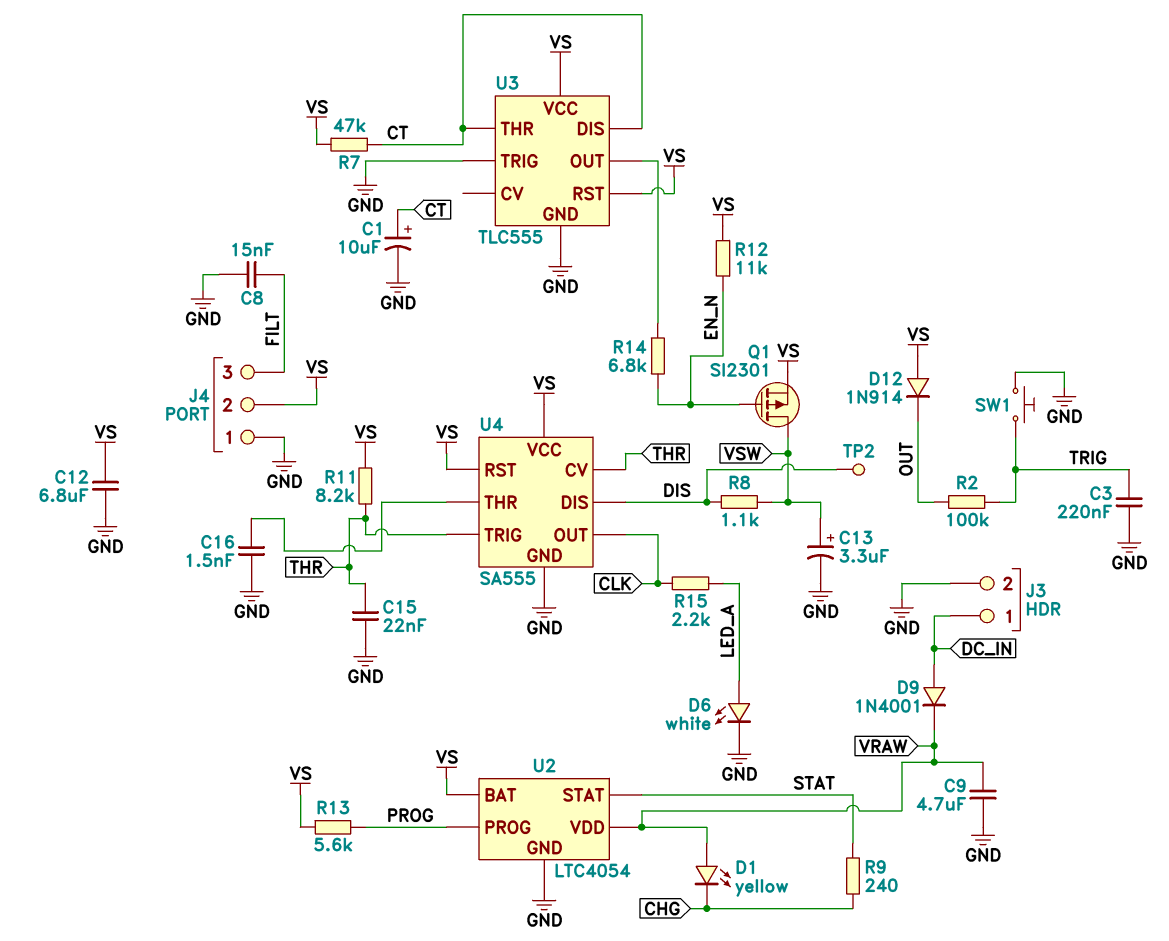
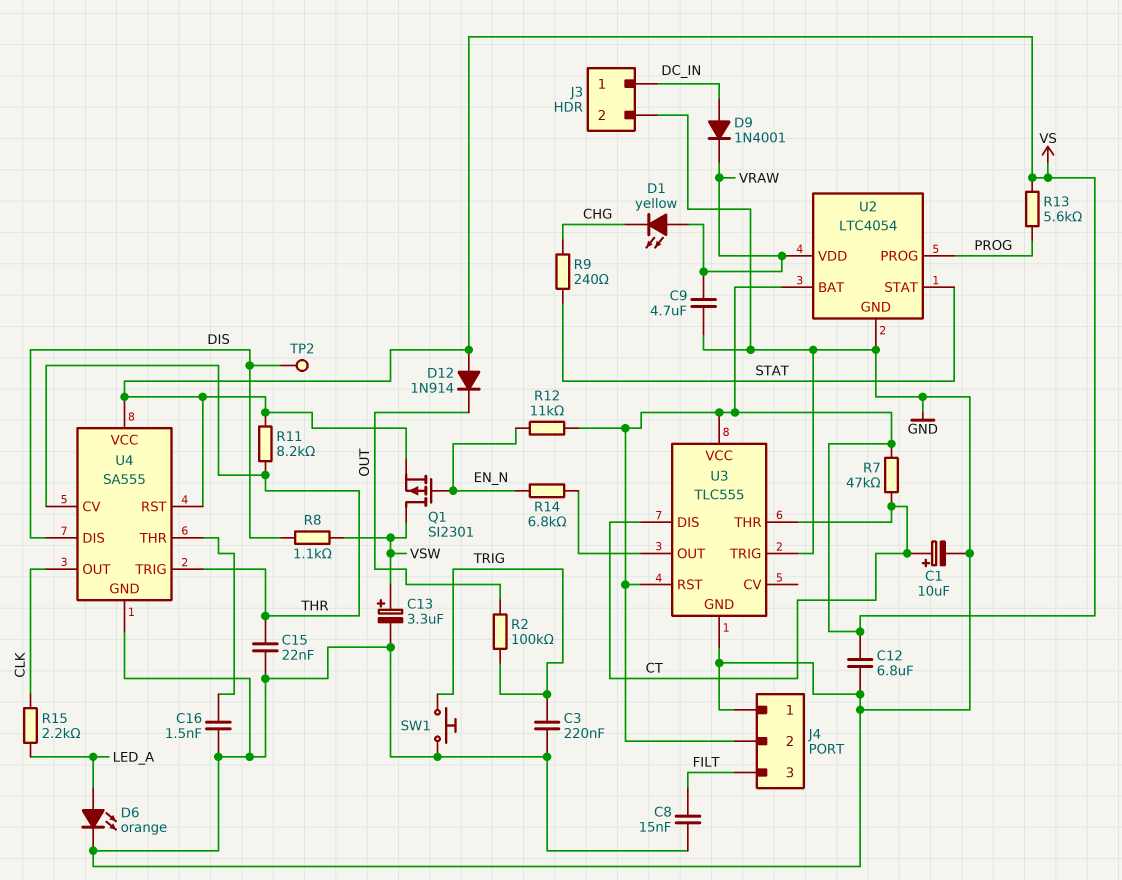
D6: LED white (A LED_A, K GND) -> LED orange (A LED_A, K GND)

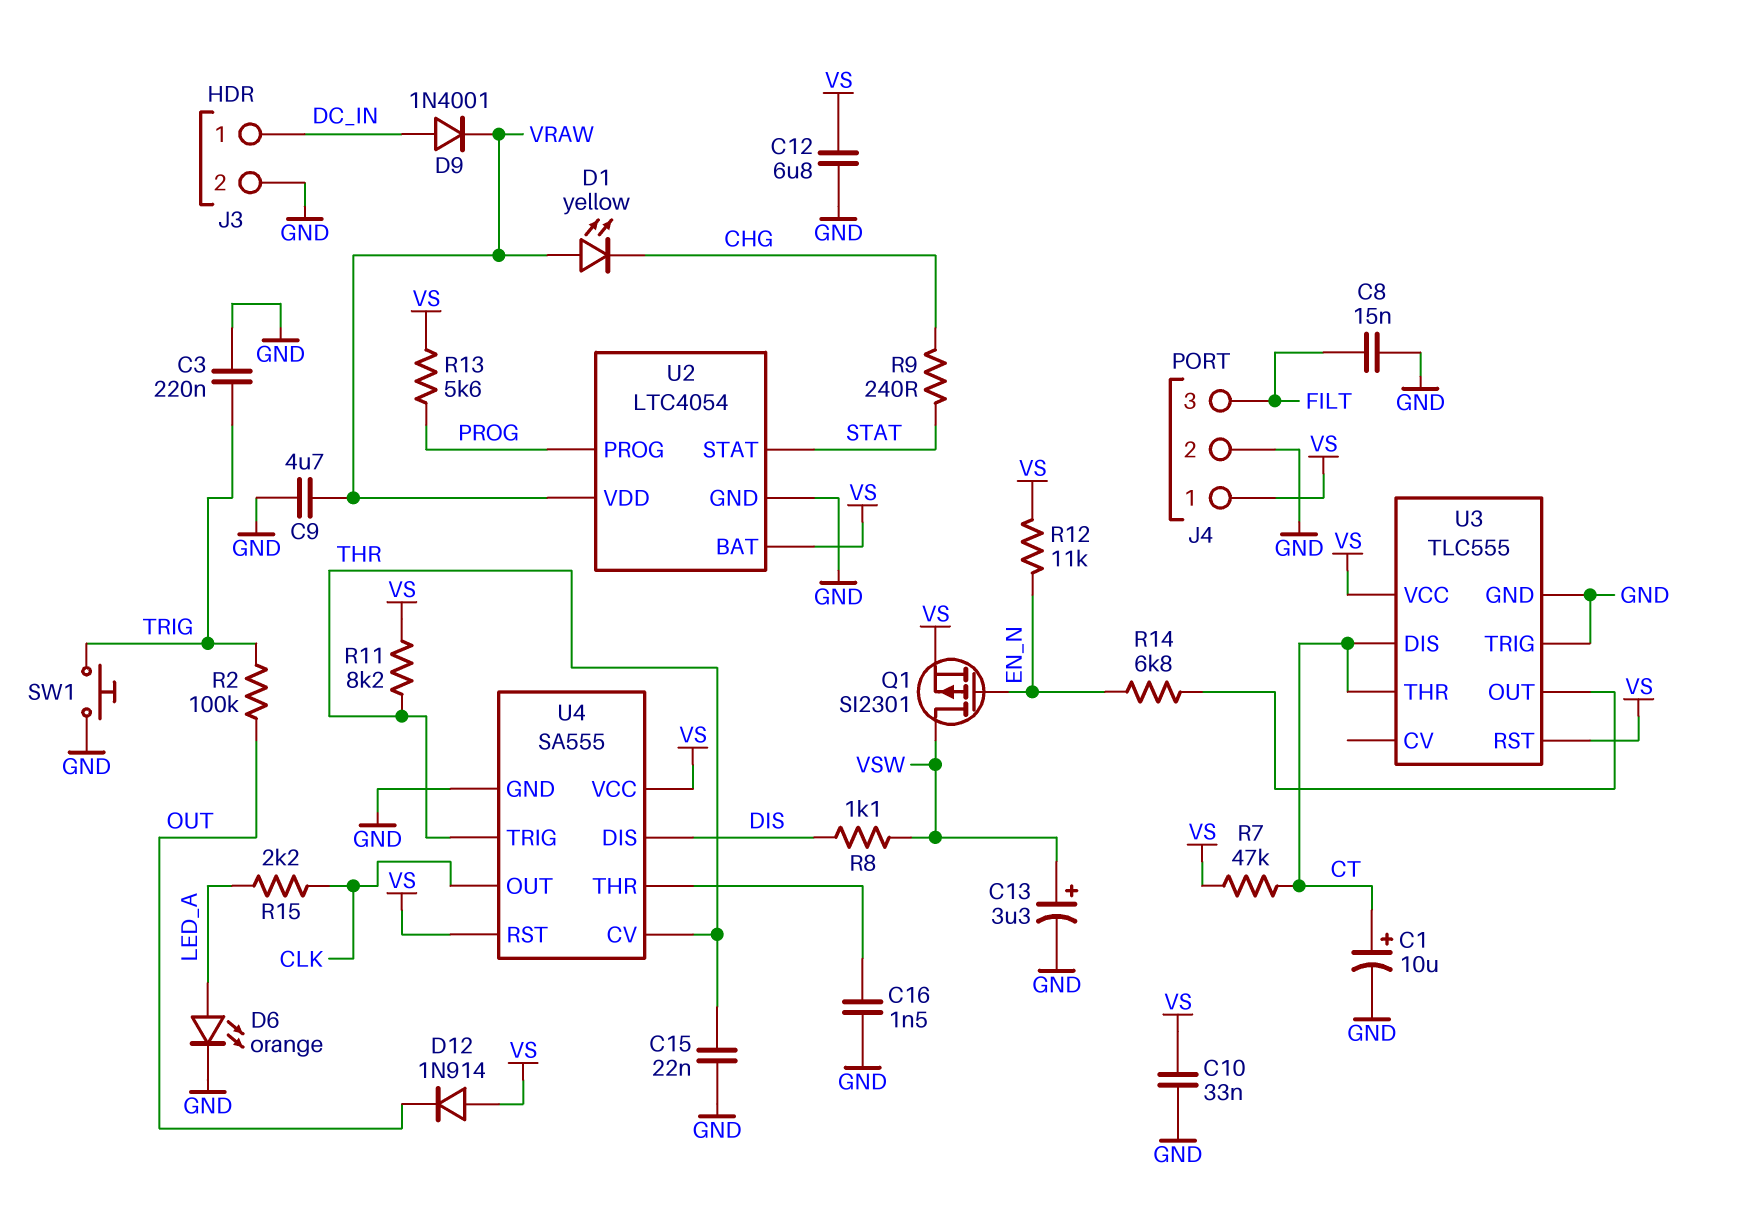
C10: none -> 33nF (GND, VS)
J4 pin 1: GND -> VS
J4 pin 2: VS -> GND
TP2: test point (DIS) -> none

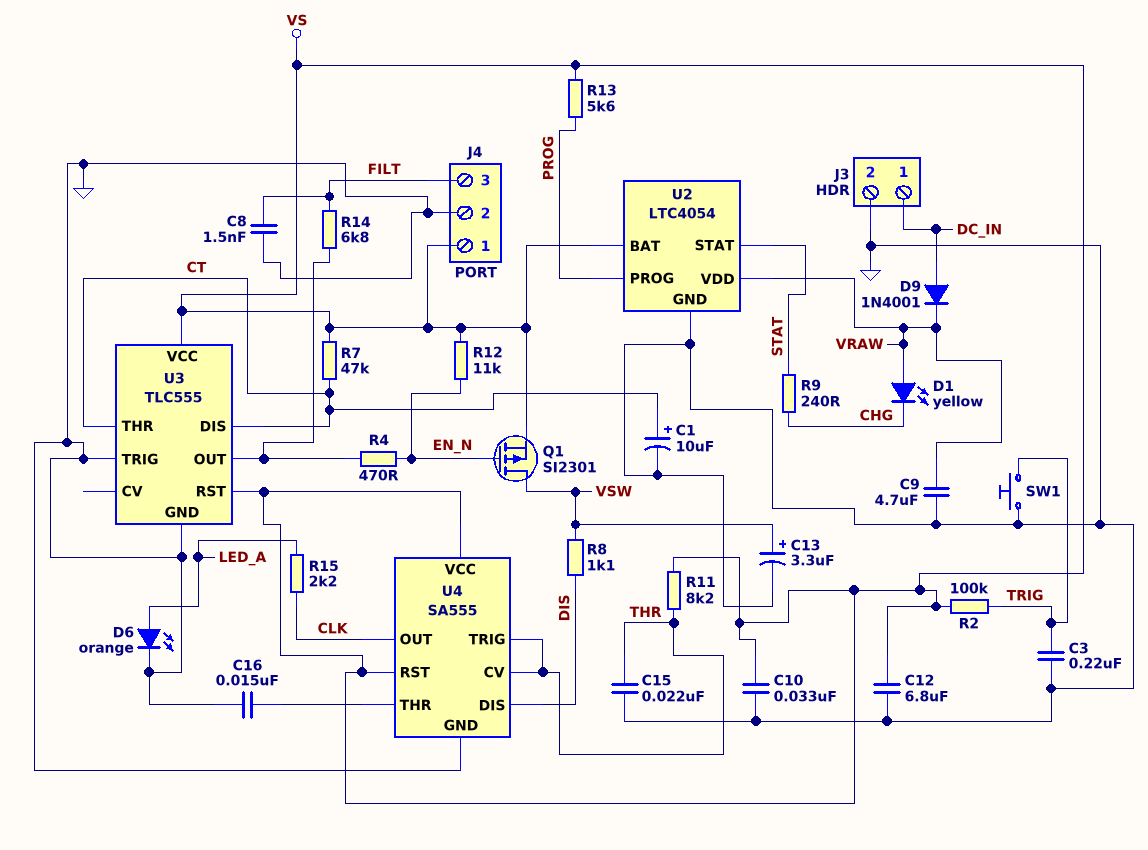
C8: 15nF (FILT, GND) -> 1.5nF (FILT, GND)
C16: 1.5nF (GND, U4/THR) -> 15nF (GND, U4/THR)
D12: diode 1N914 (A VS, K OUT) -> none
R2: 100k (OUT, TRIG) -> 100k (TRIG, VS)
R4: none -> 470 (EN_N, U3/OUT)
R14: 6.8k (EN_N, U3/OUT) -> 6.8k (FILT, U3/OUT)

